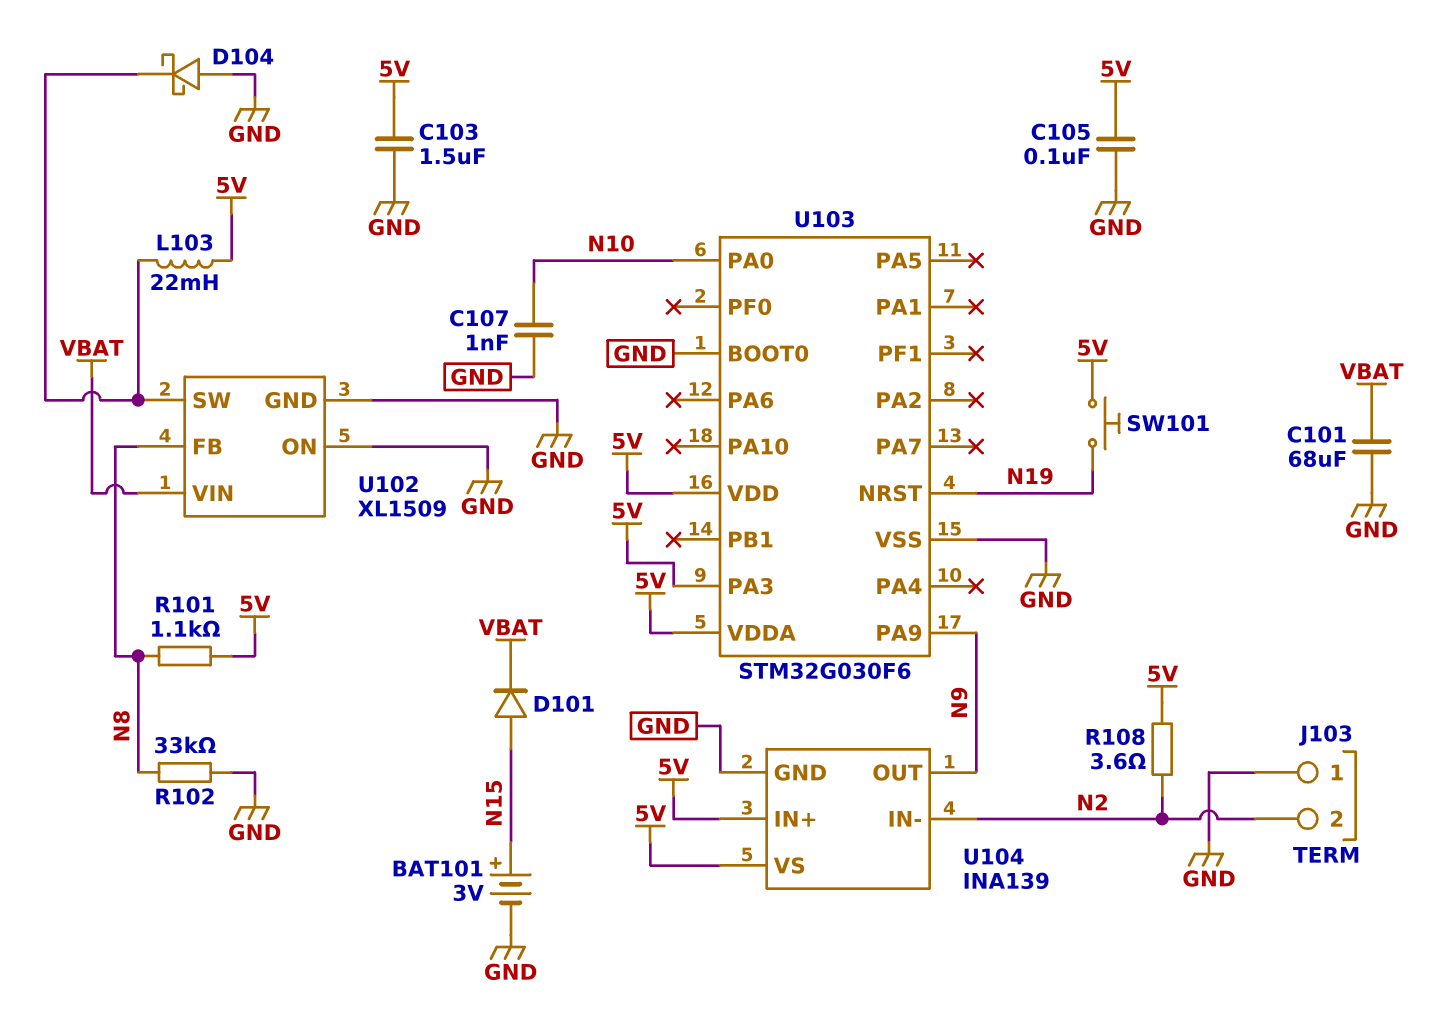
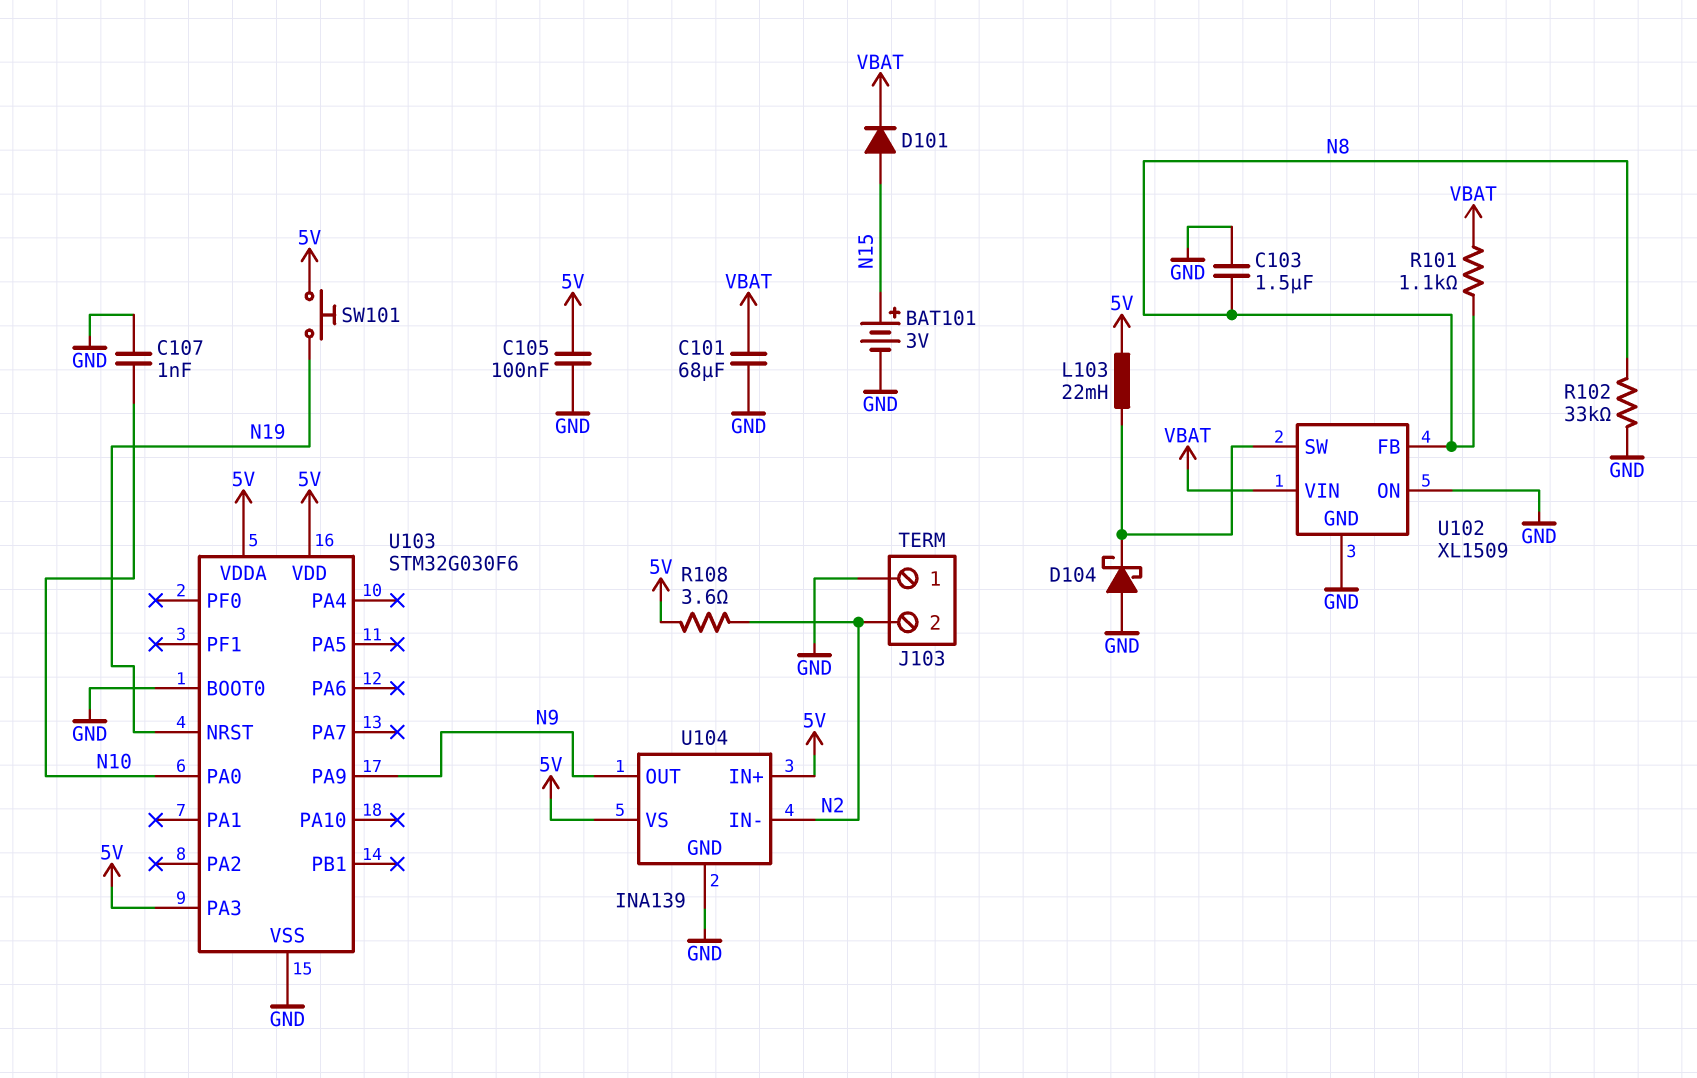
C103: 1.5uF (5V, GND) -> 1.5uF (GND, N8)
R101: 1.1k (5V, N8) -> 1.1k (N8, VBAT)

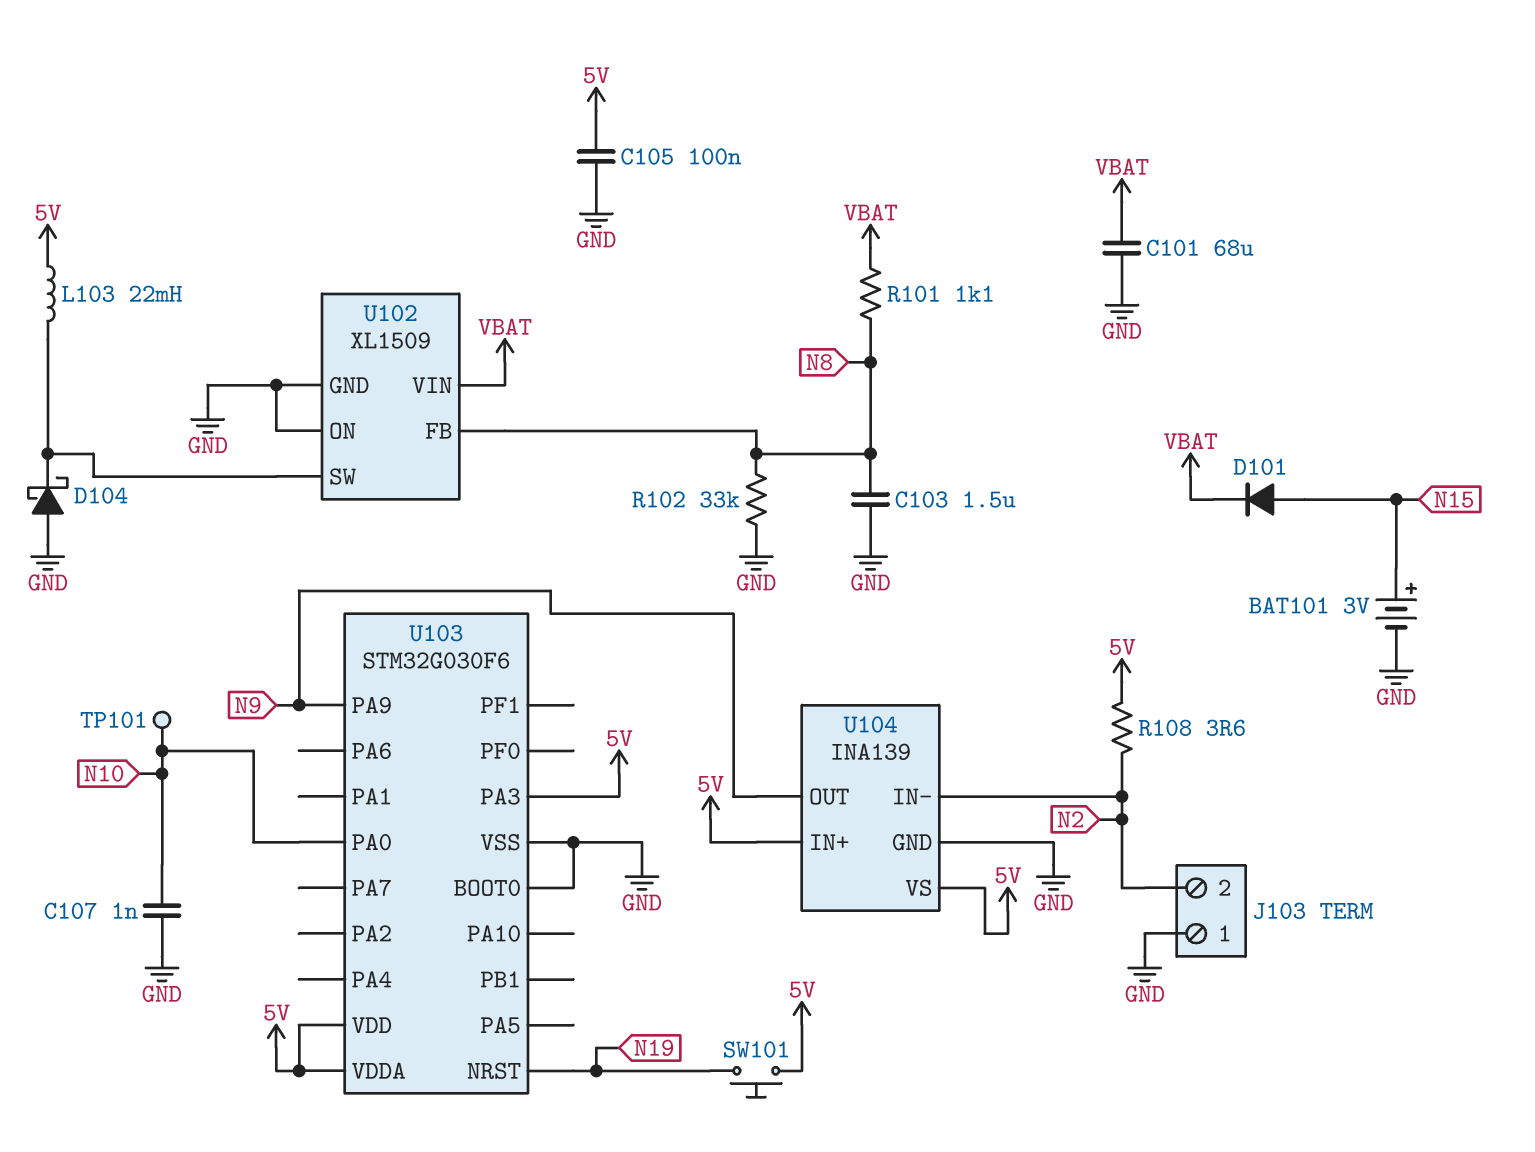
TP101: none -> test point (N10)

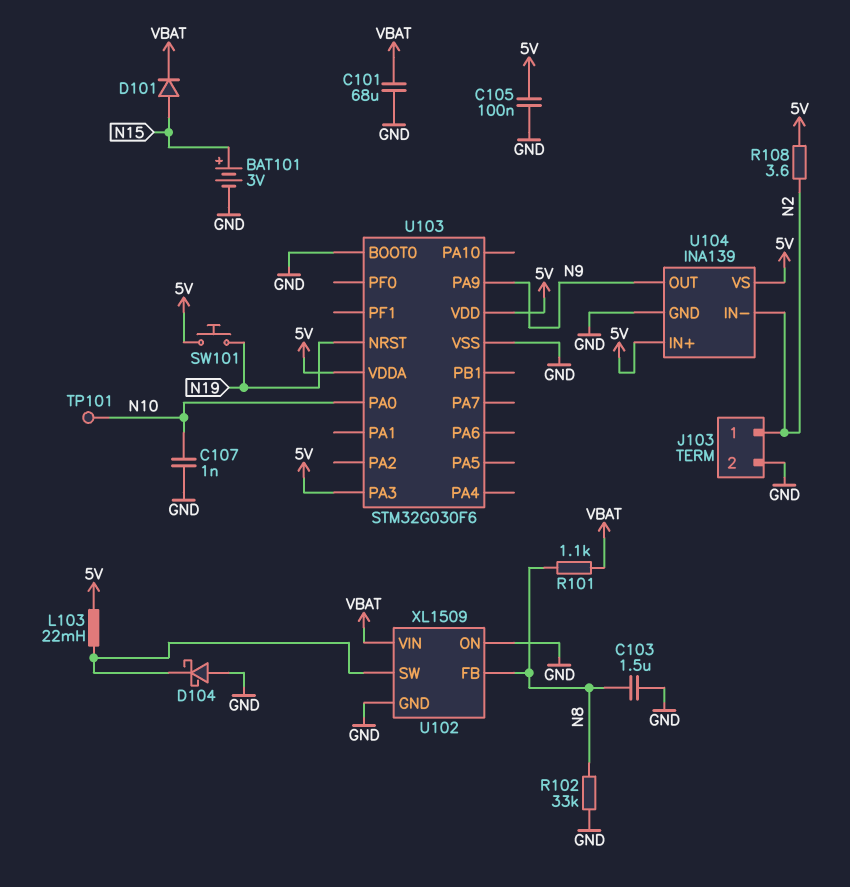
J103 pin 1: GND -> N2
J103 pin 2: N2 -> GND

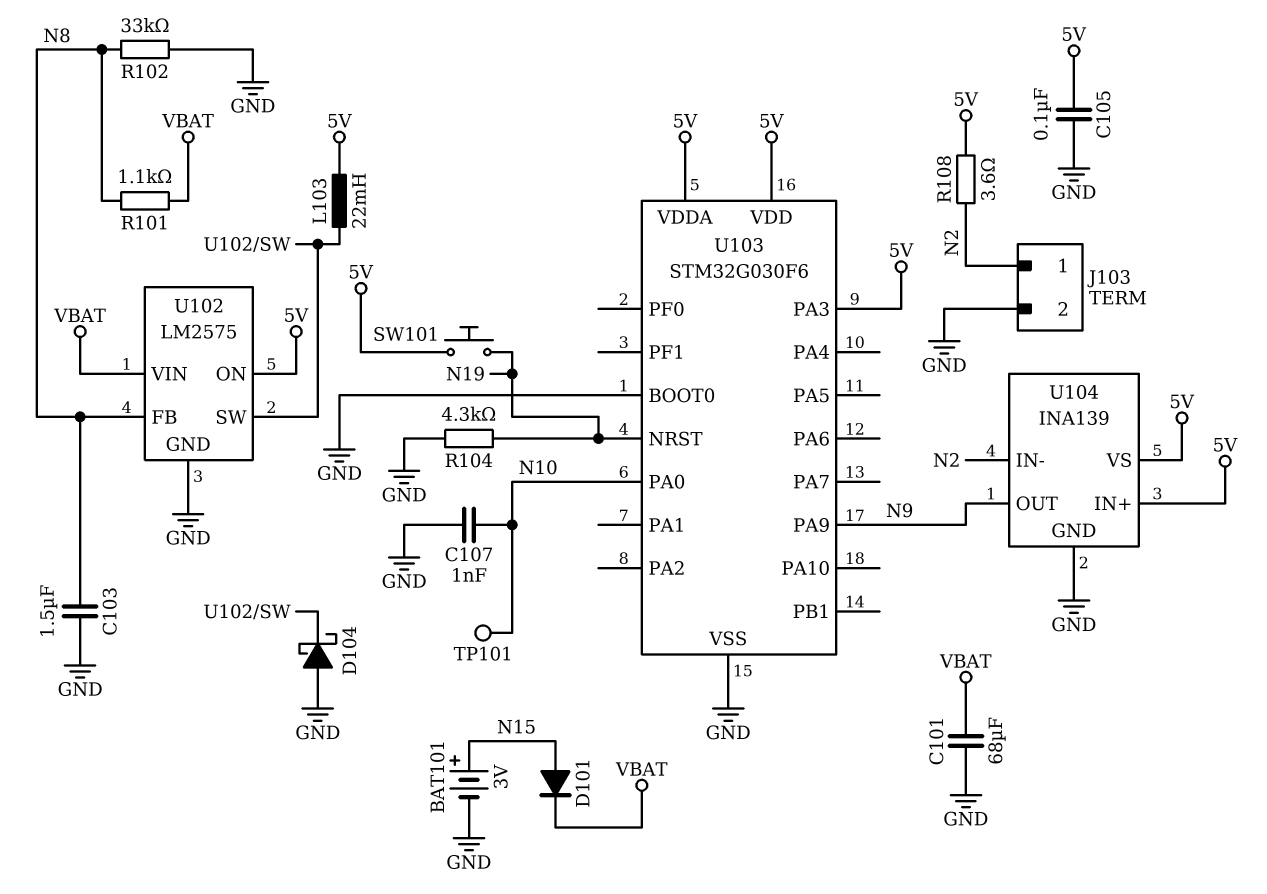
R104: none -> 4.3k (GND, N19)
U102: XL1509 -> LM2575
U102 pin ON: GND -> 5V

